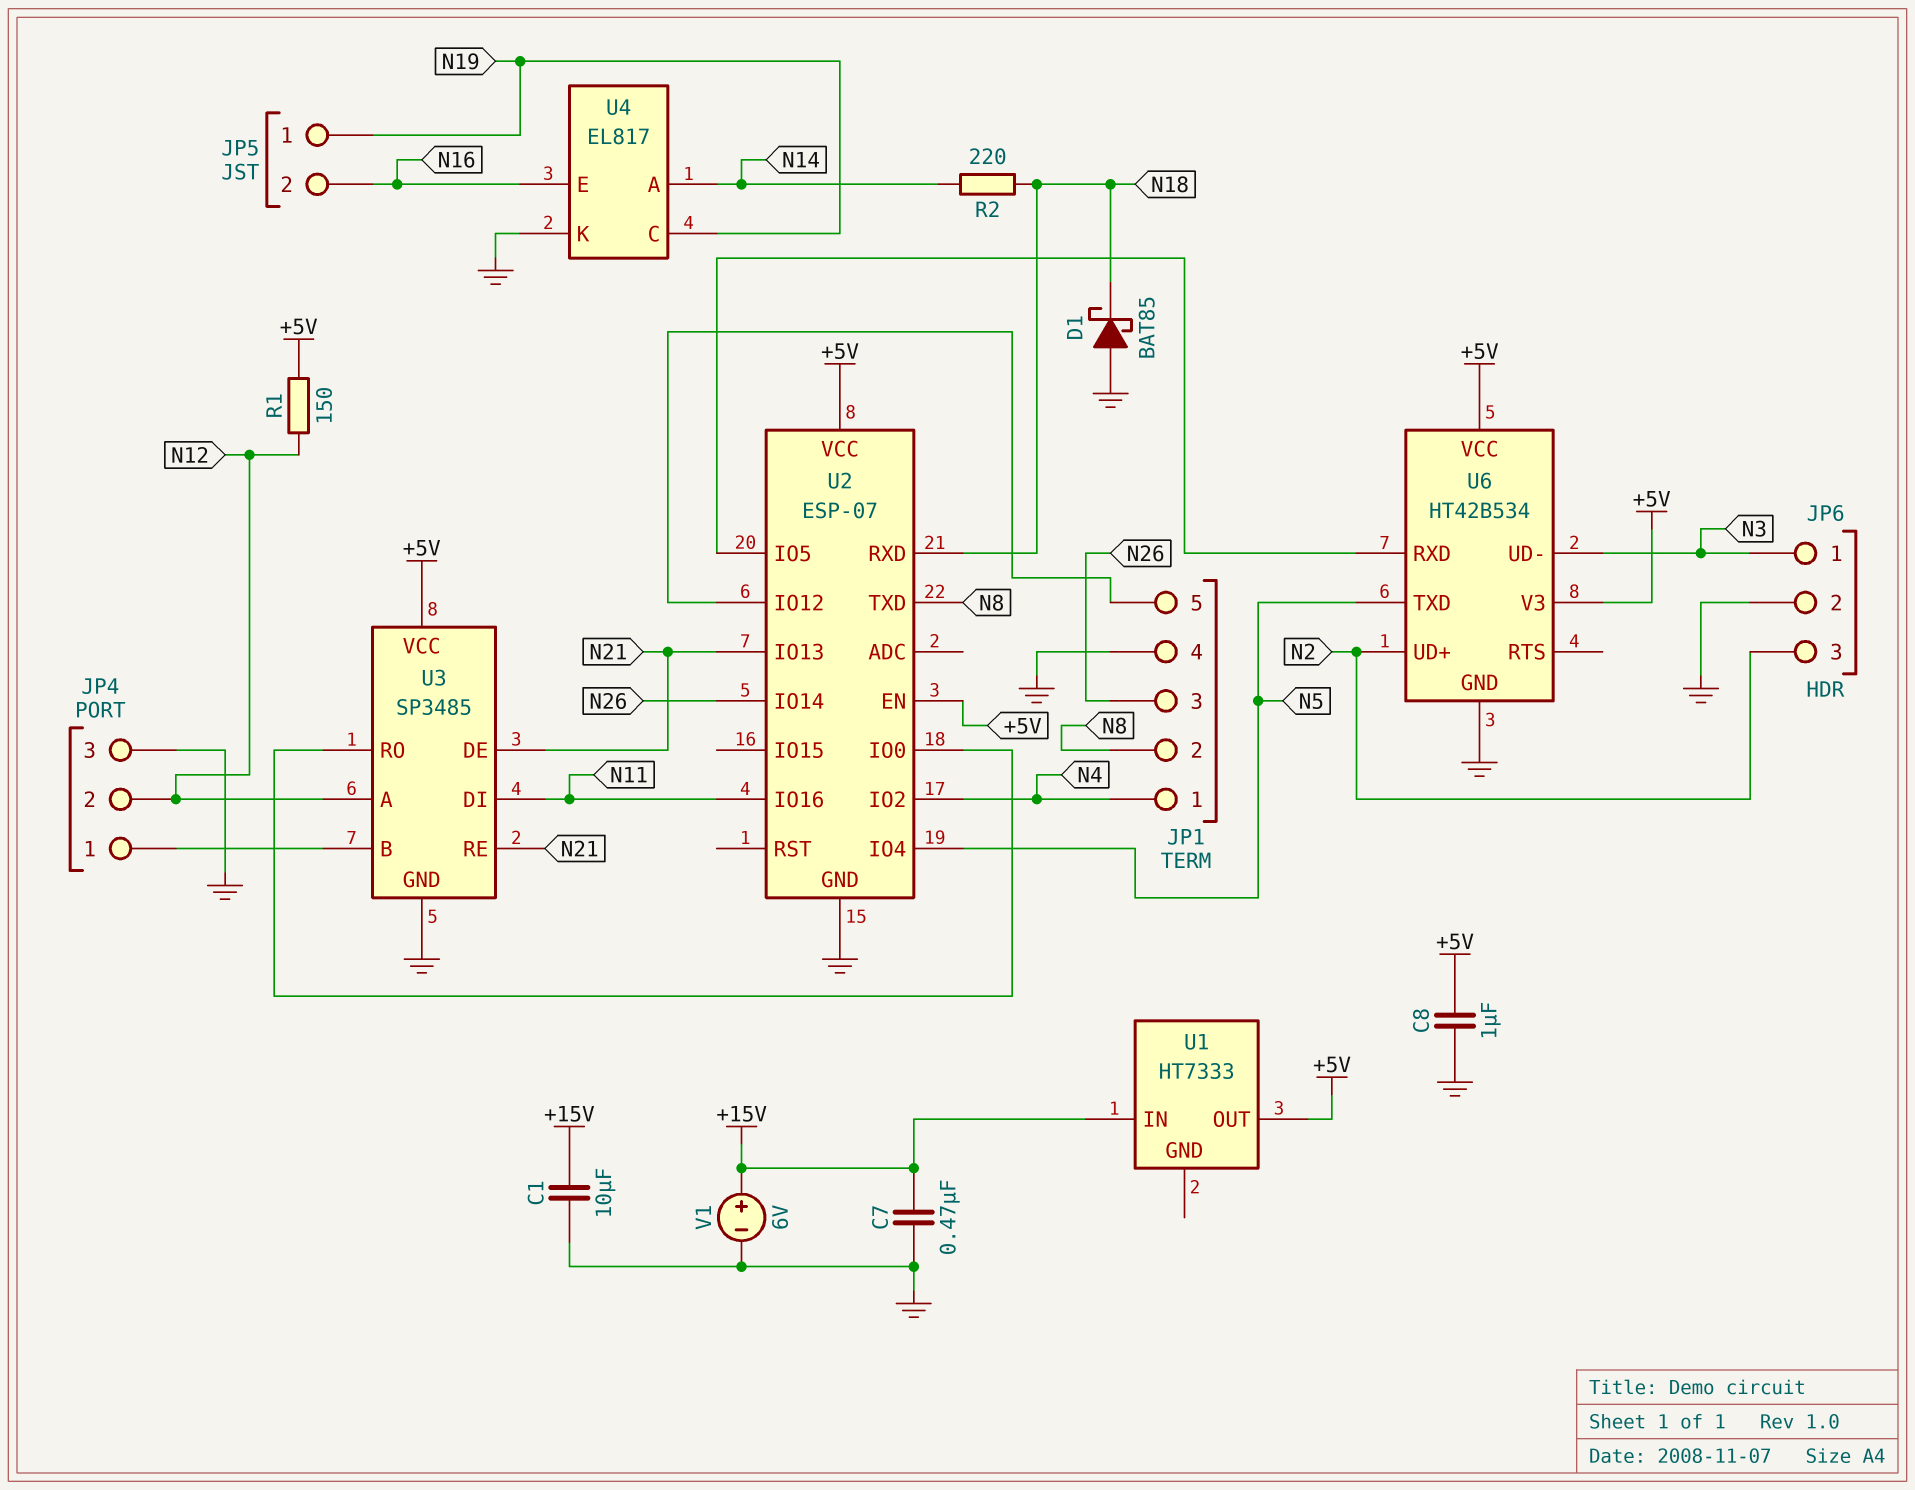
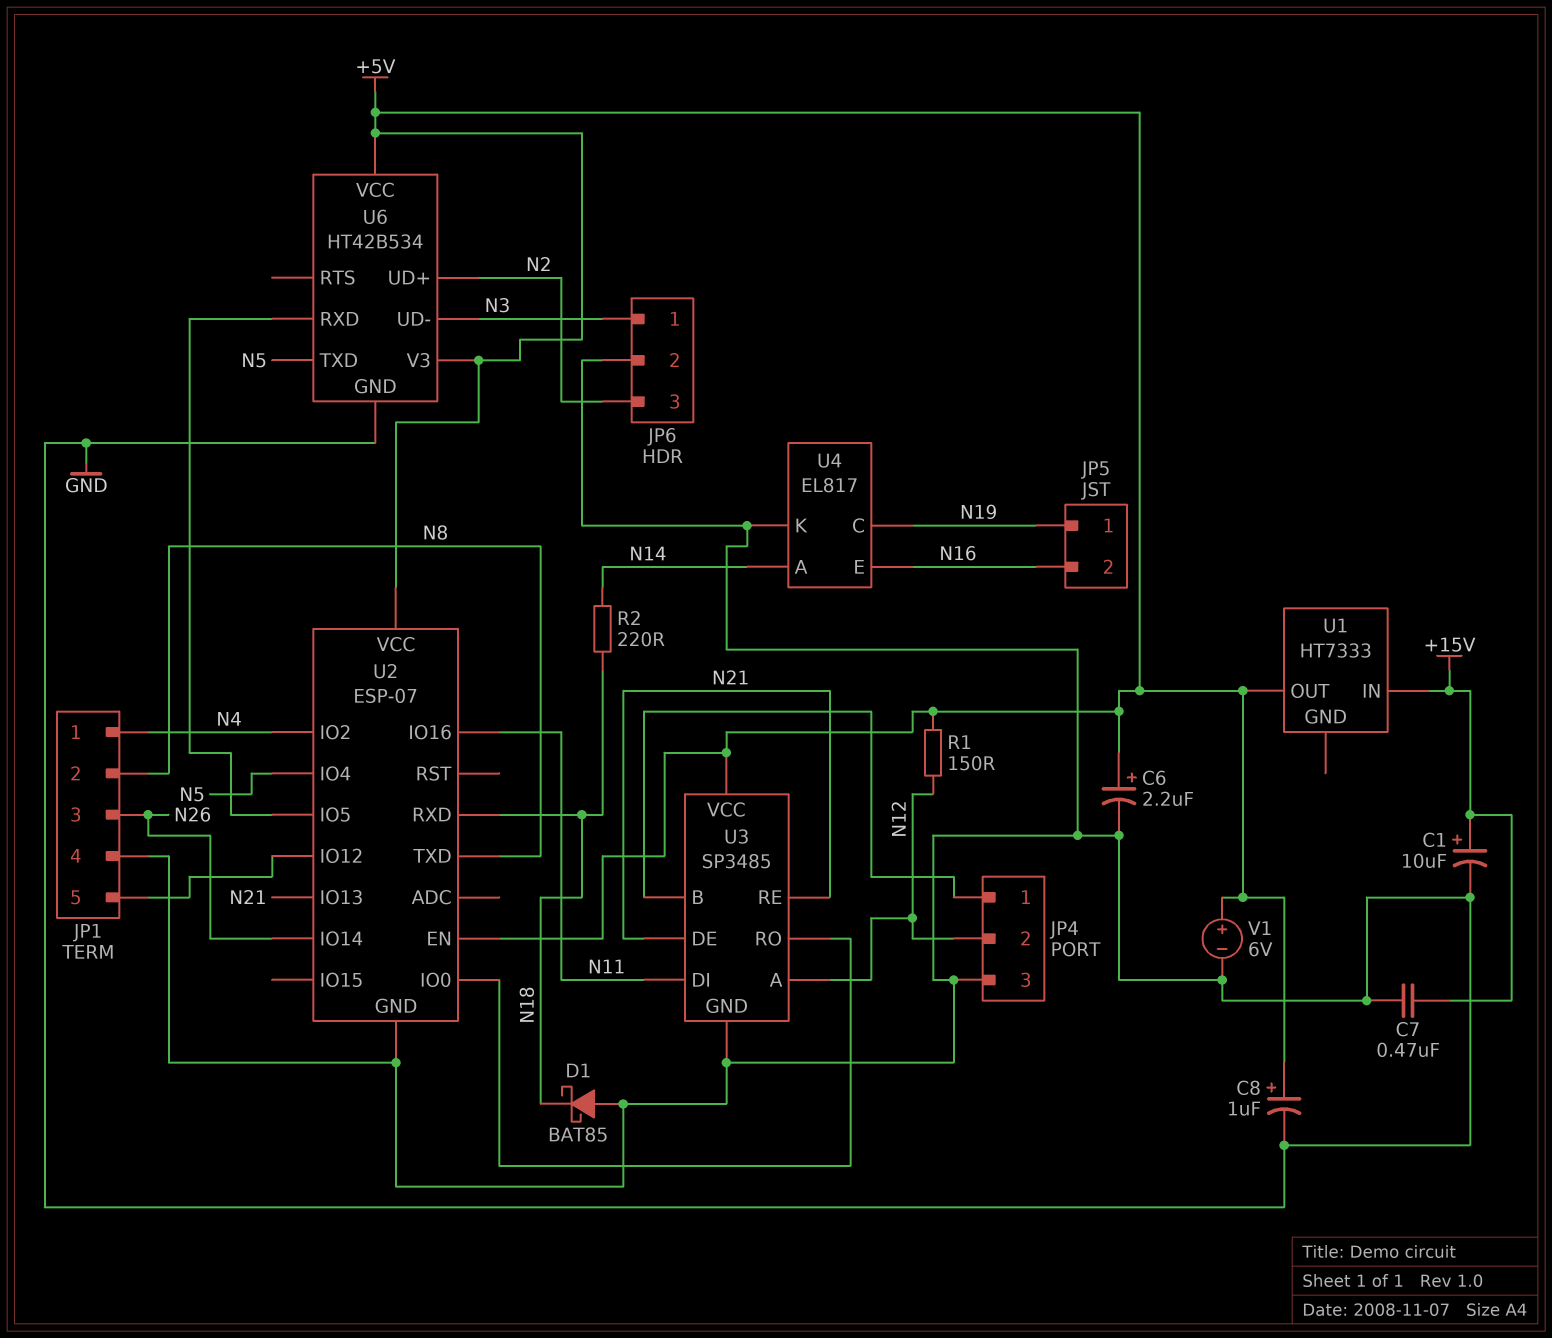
C1: 10uF (+15V, GND) -> 10uF (plus +15V, minus GND)
C6: none -> 2.2uF (plus +5V, minus GND)
C8: 1uF (+5V, GND) -> 1uF (plus +5V, minus GND)
V1: 6V (plus +15V, minus GND) -> 6V (plus +5V, minus GND)

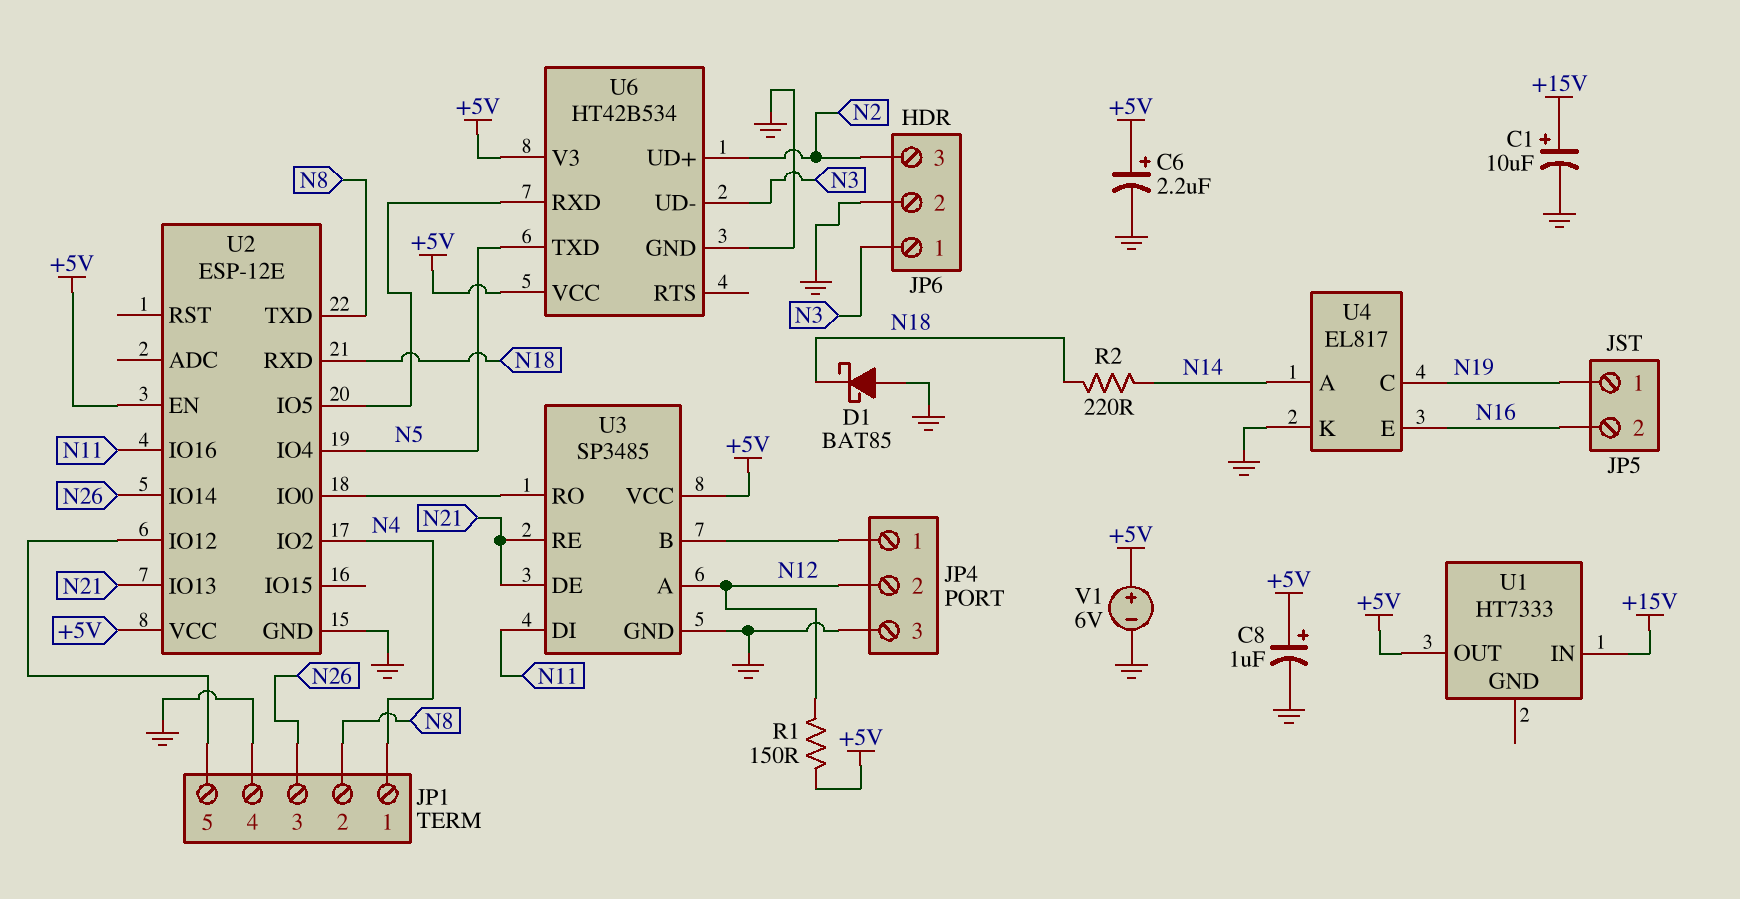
C7: 470nF (+15V, GND) -> none
U2: ESP-07 -> ESP-12E

